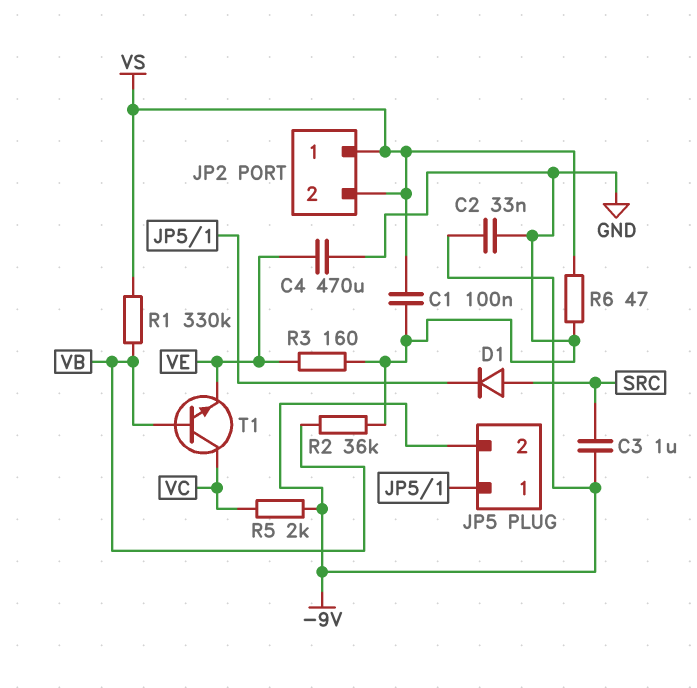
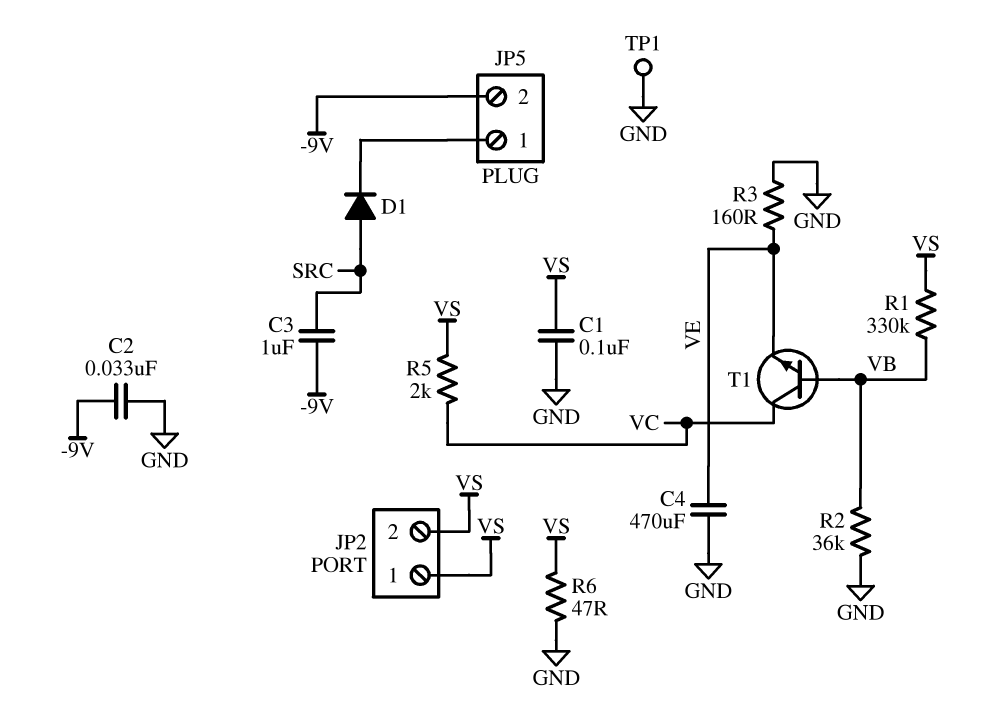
R5: 2k (-9V, VC) -> 2k (VC, VS)
TP1: none -> test point (GND)

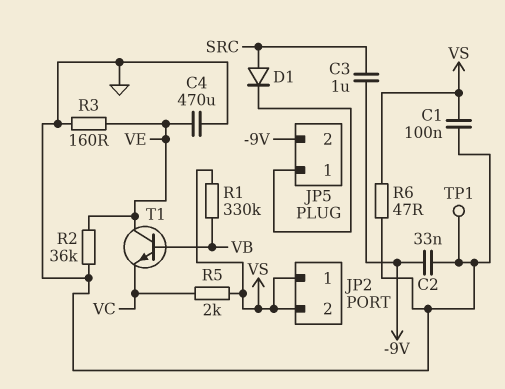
R2: 36k (GND, VB) -> 36k (GND, VE)
T1: NPN (B VB, C VC, E VE) -> NPN (B VB, C VE, E VC)

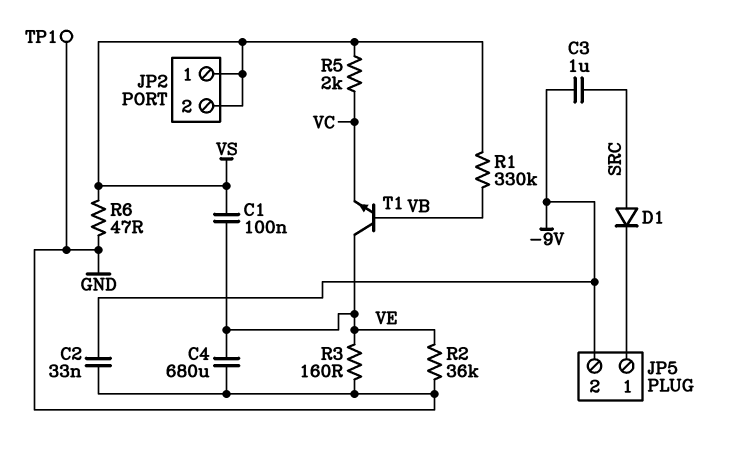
C1: 100nF (GND, VS) -> 100nF (VE, VS)
C4: 470uF (GND, VE) -> 680uF (GND, VE)

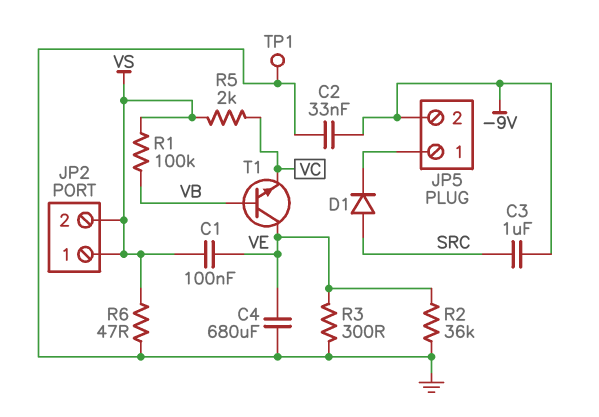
R1: 330k (VB, VS) -> 100k (VB, VS)
R3: 160 (GND, VE) -> 300 (GND, VE)

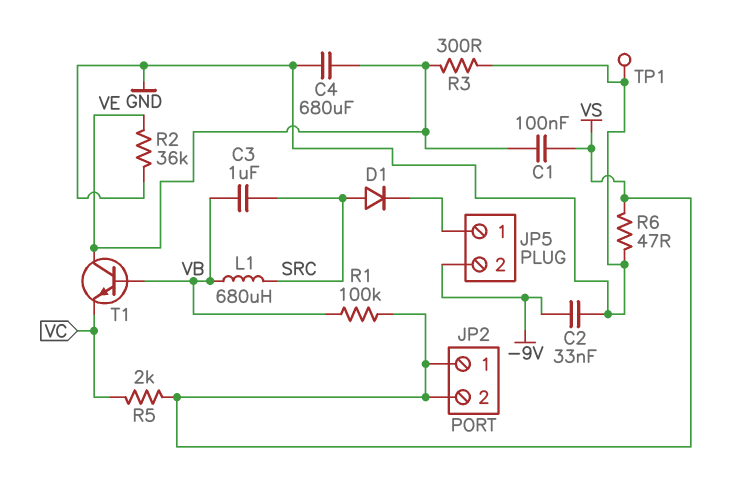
C3: 1uF (-9V, SRC) -> 1uF (SRC, VB)
L1: none -> 680uH (SRC, VB)

